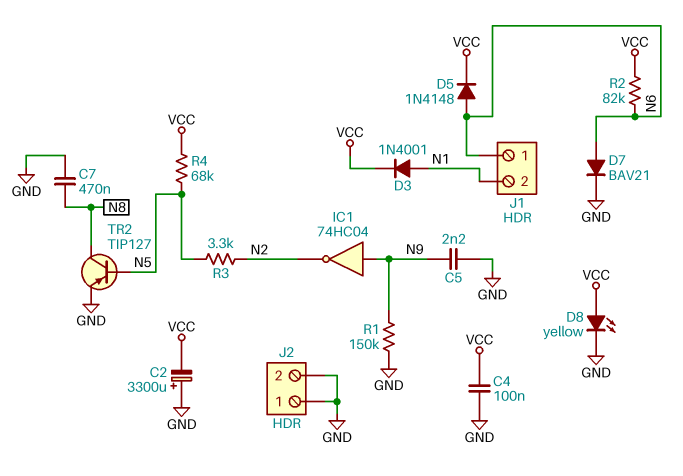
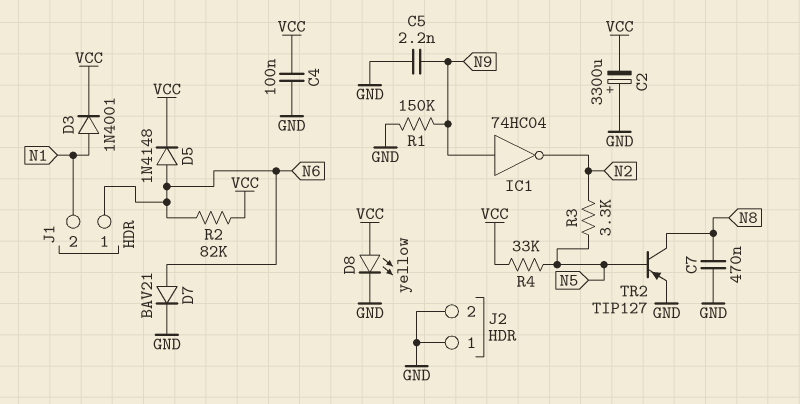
R4: 68k (N5, VCC) -> 33k (N5, VCC)

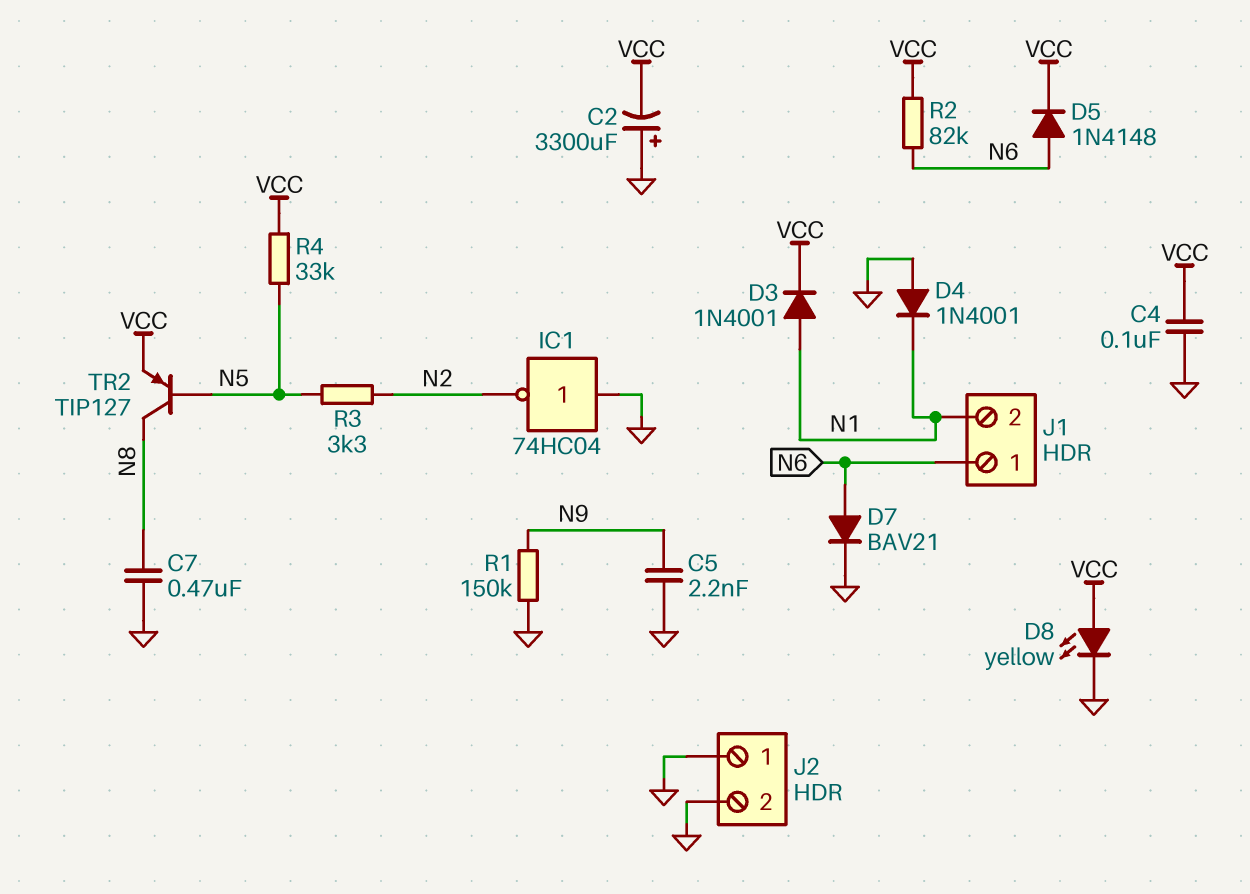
D4: none -> diode 1N4001 (A GND, K N1)
IC1: NOT 74HC04 (in N9, out N2) -> NOT 74HC04 (in GND, out N2)
TR2: PNP TIP127 (B N5, C N8, E GND) -> PNP TIP127 (B N5, C N8, E VCC)

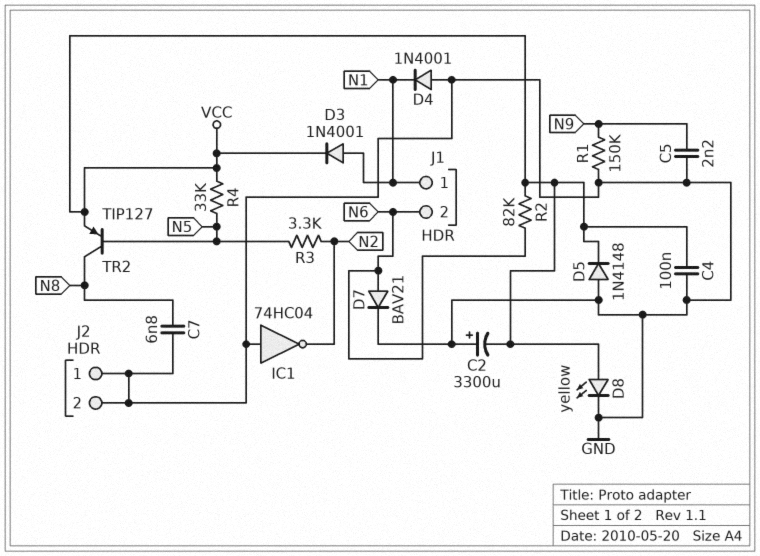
C7: 470nF (GND, N8) -> 6.8nF (GND, N8)
D5: diode 1N4148 (A N6, K VCC) -> diode 1N4148 (A GND, K VCC)
J1 pin 1: N6 -> N1
J1 pin 2: N1 -> N6

